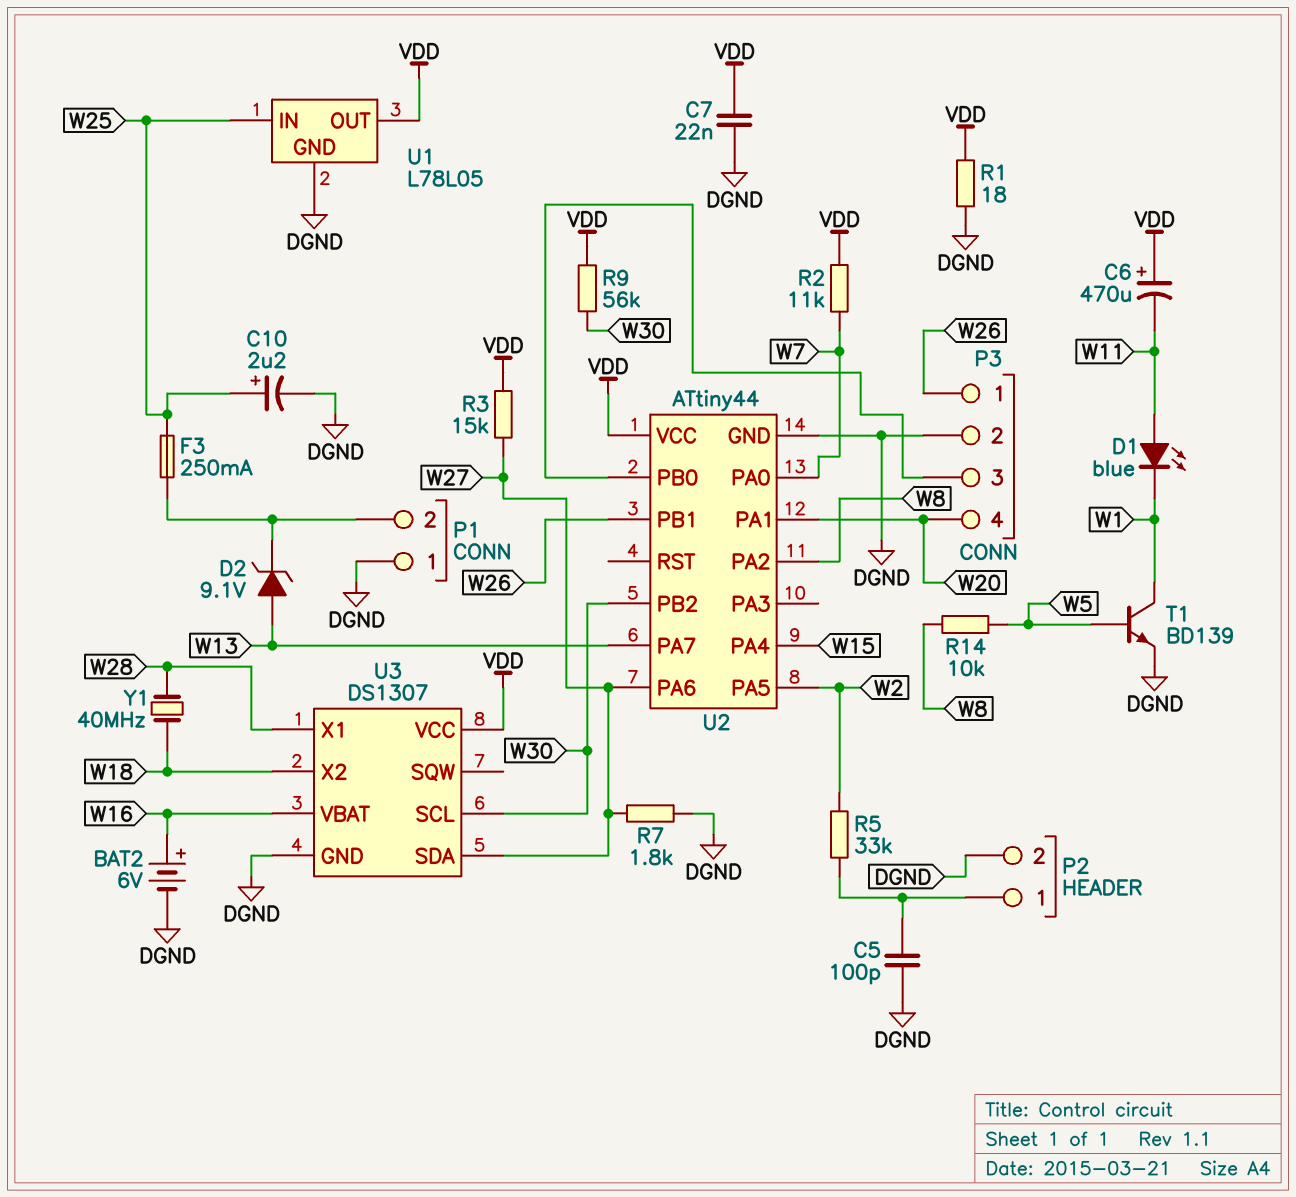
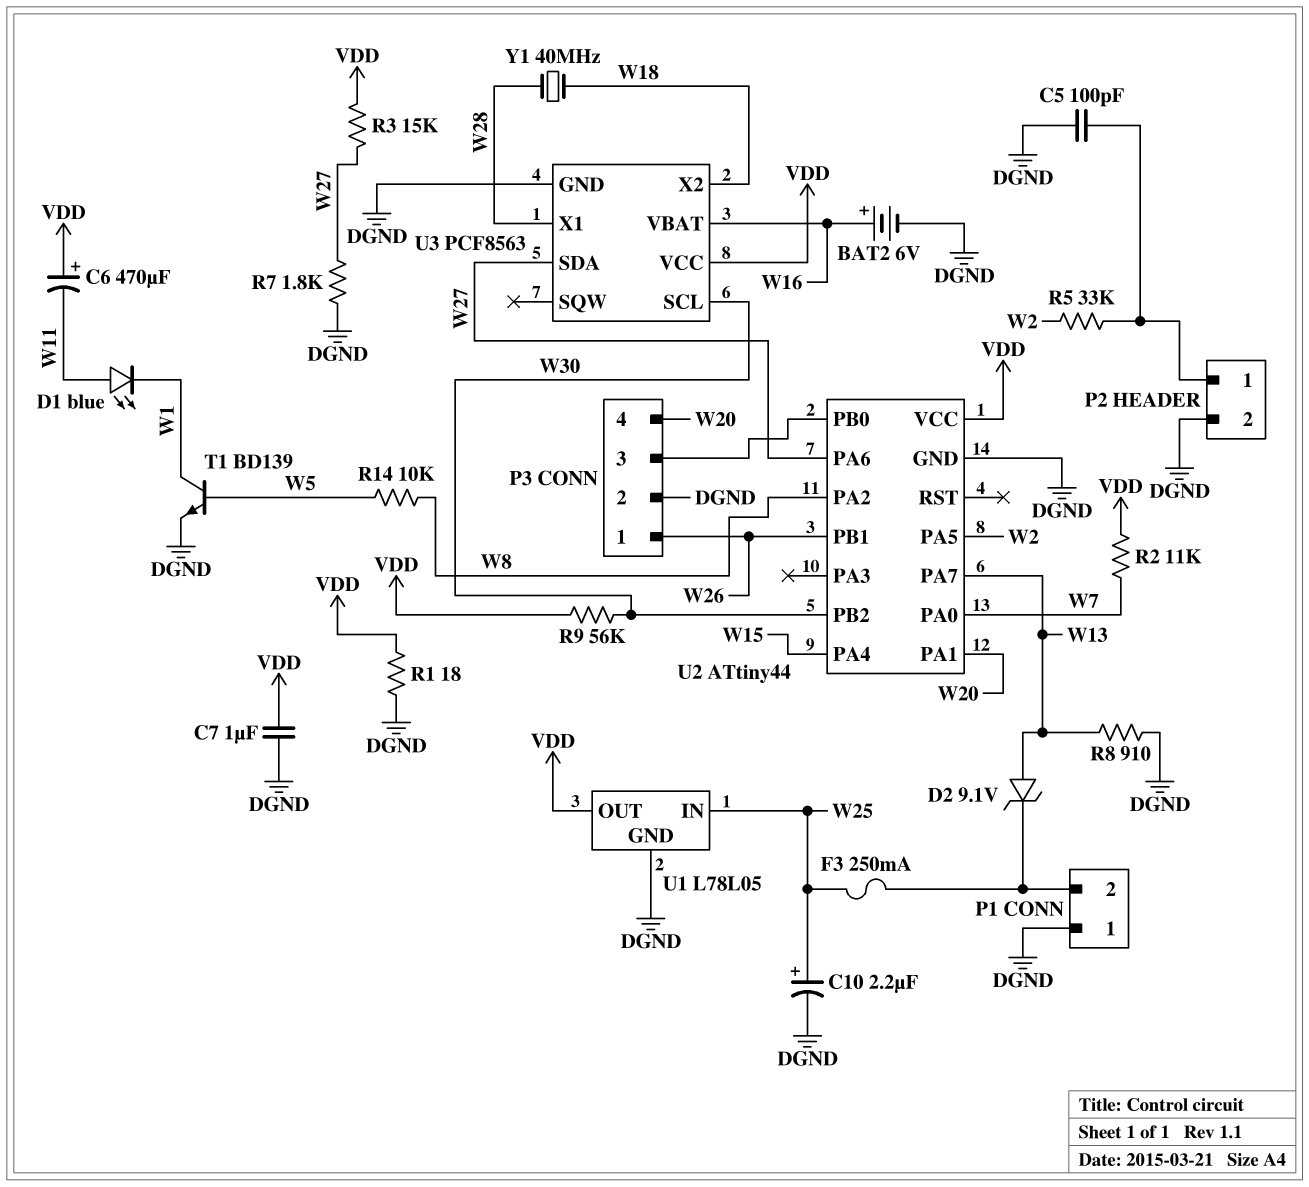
C7: 22nF (DGND, VDD) -> 1uF (DGND, VDD)
R8: none -> 910 (DGND, W13)
U3: DS1307 -> PCF8563

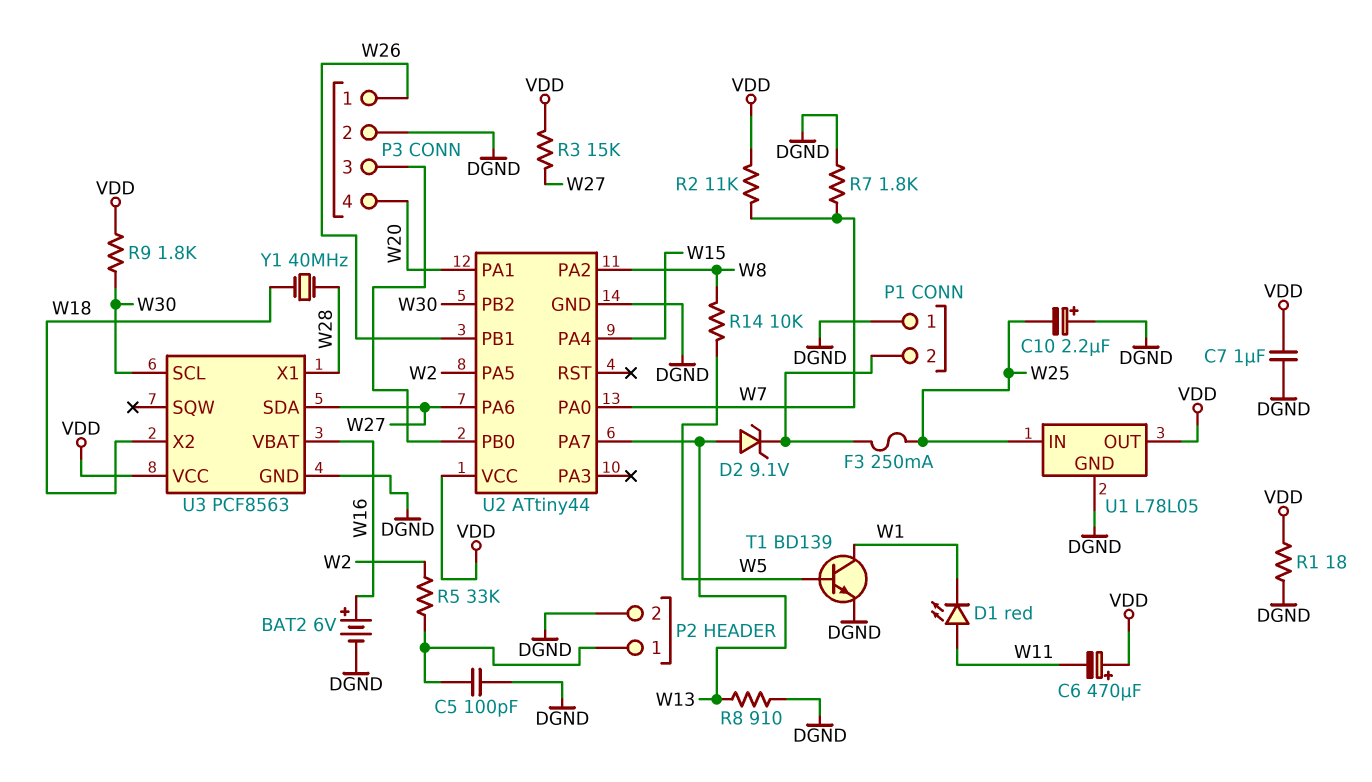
C10: 2.2uF (plus W25, minus DGND) -> 2.2uF (plus DGND, minus W25)
D1: LED blue (A W11, K W1) -> LED red (A W11, K W1)
R7: 1.8k (DGND, W27) -> 1.8k (DGND, W7)
R9: 56k (VDD, W30) -> 1.8k (VDD, W30)

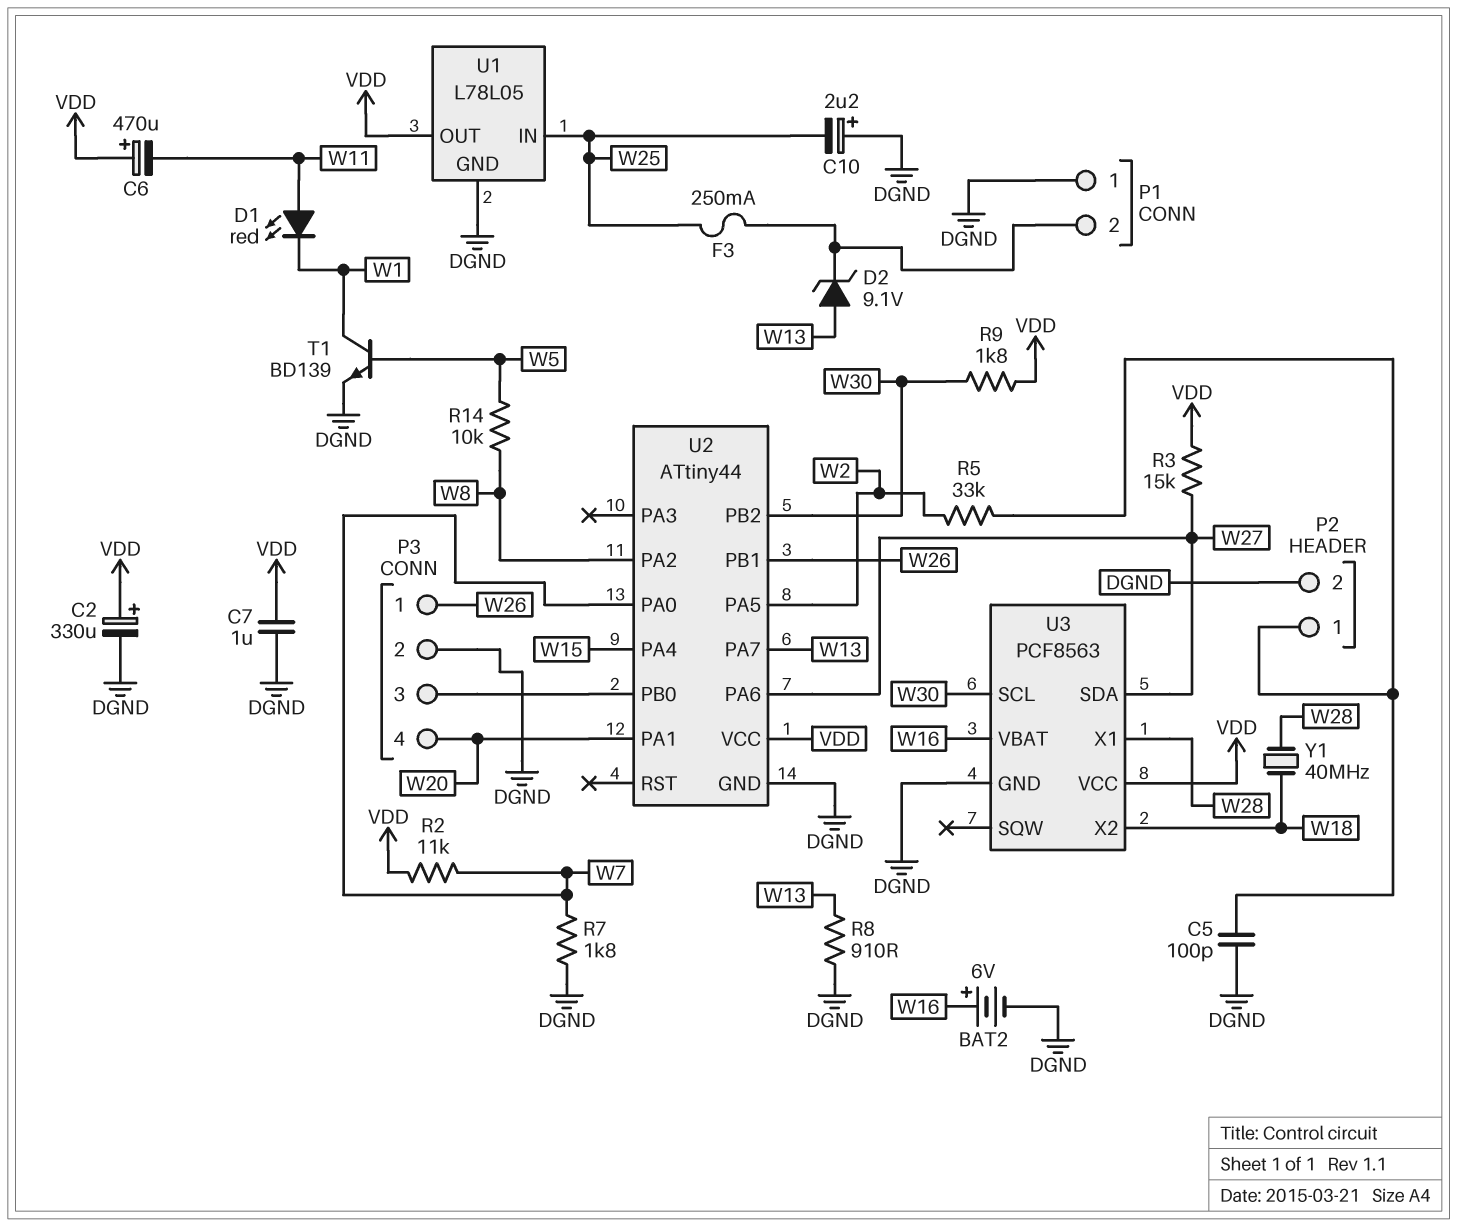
C2: none -> 330uF (plus VDD, minus DGND)
R1: 18 (DGND, VDD) -> none

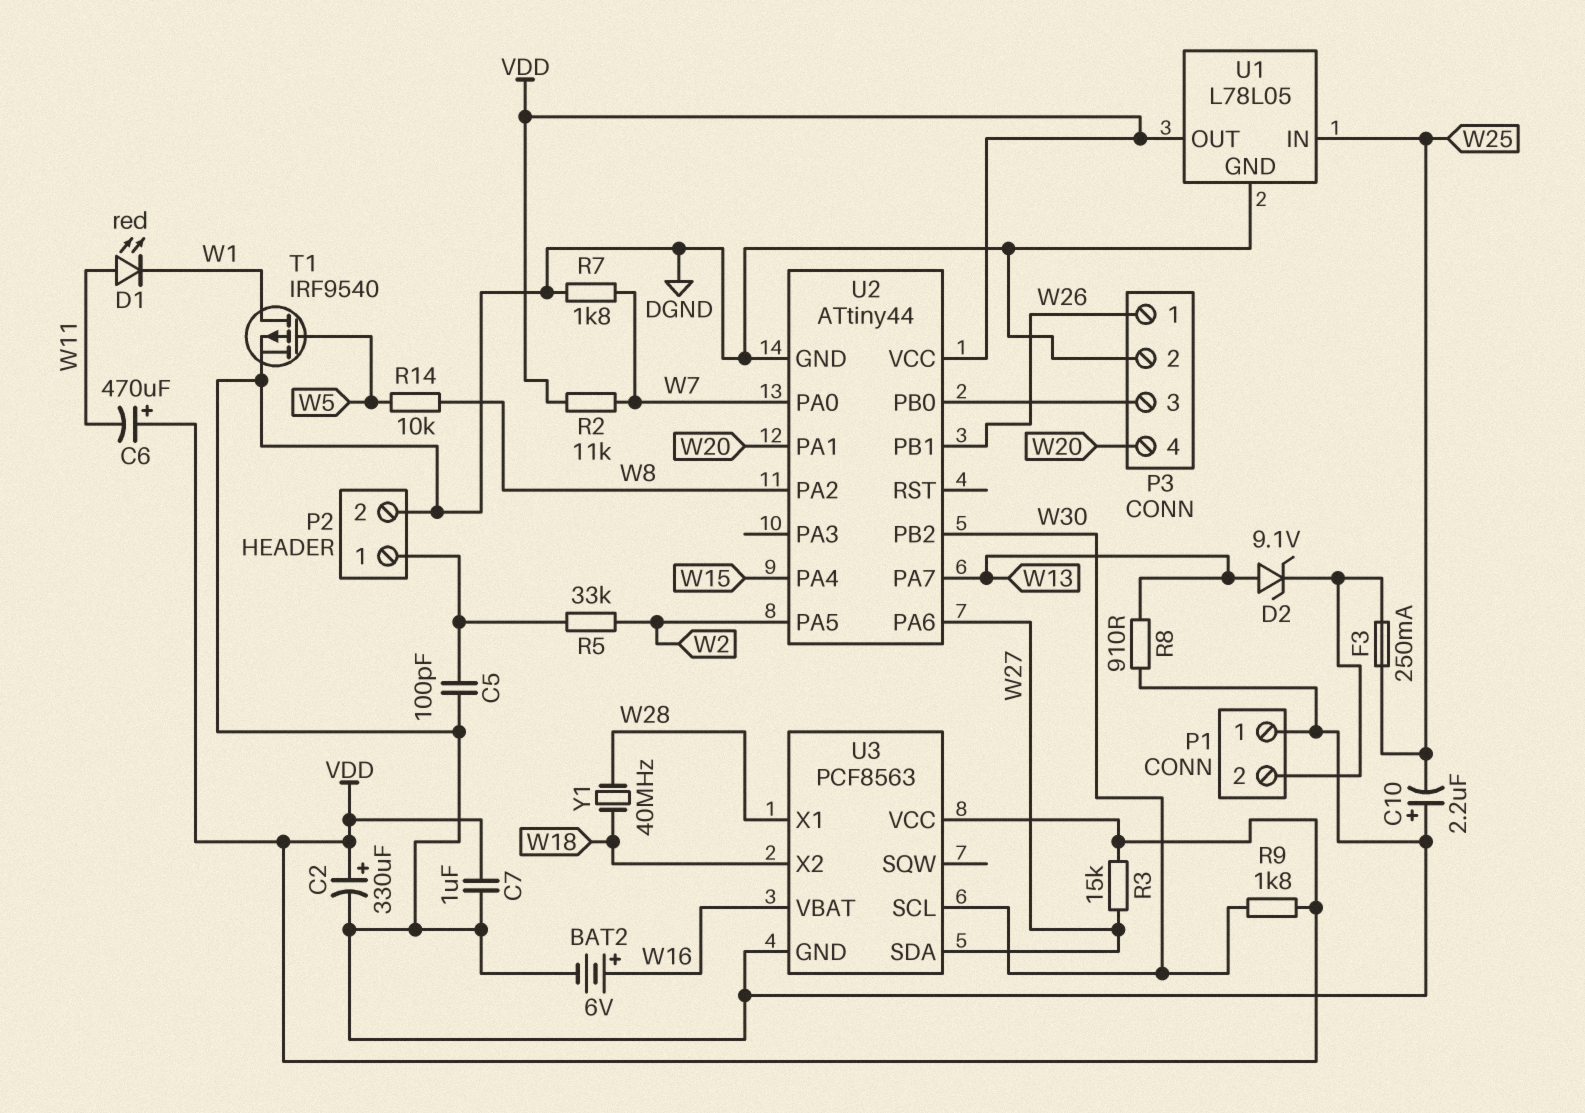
T1: NPN BD139 (B W5, C W1, E DGND) -> PMOS IRF9540 (G W5, D W1, S DGND)

